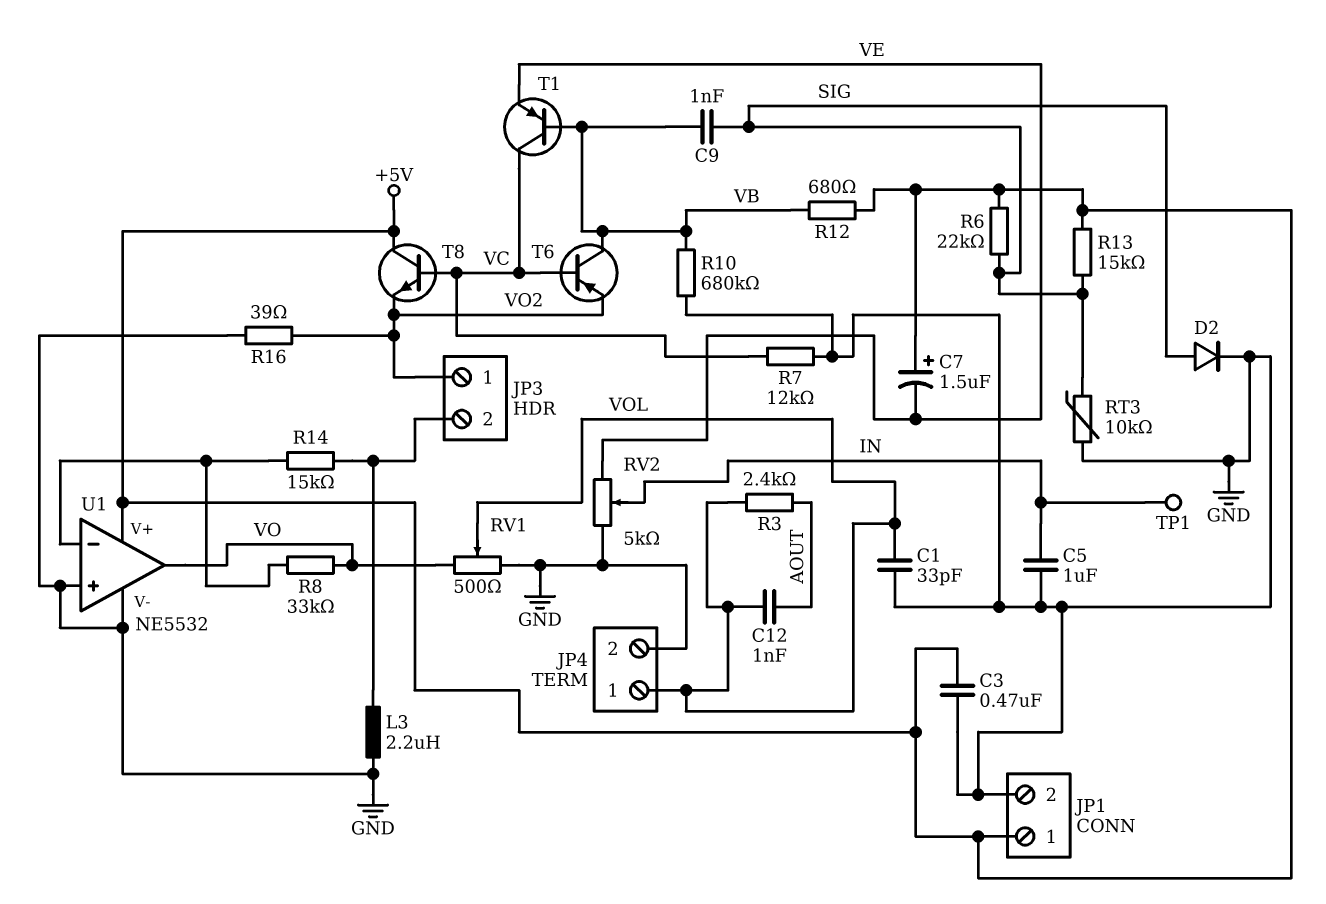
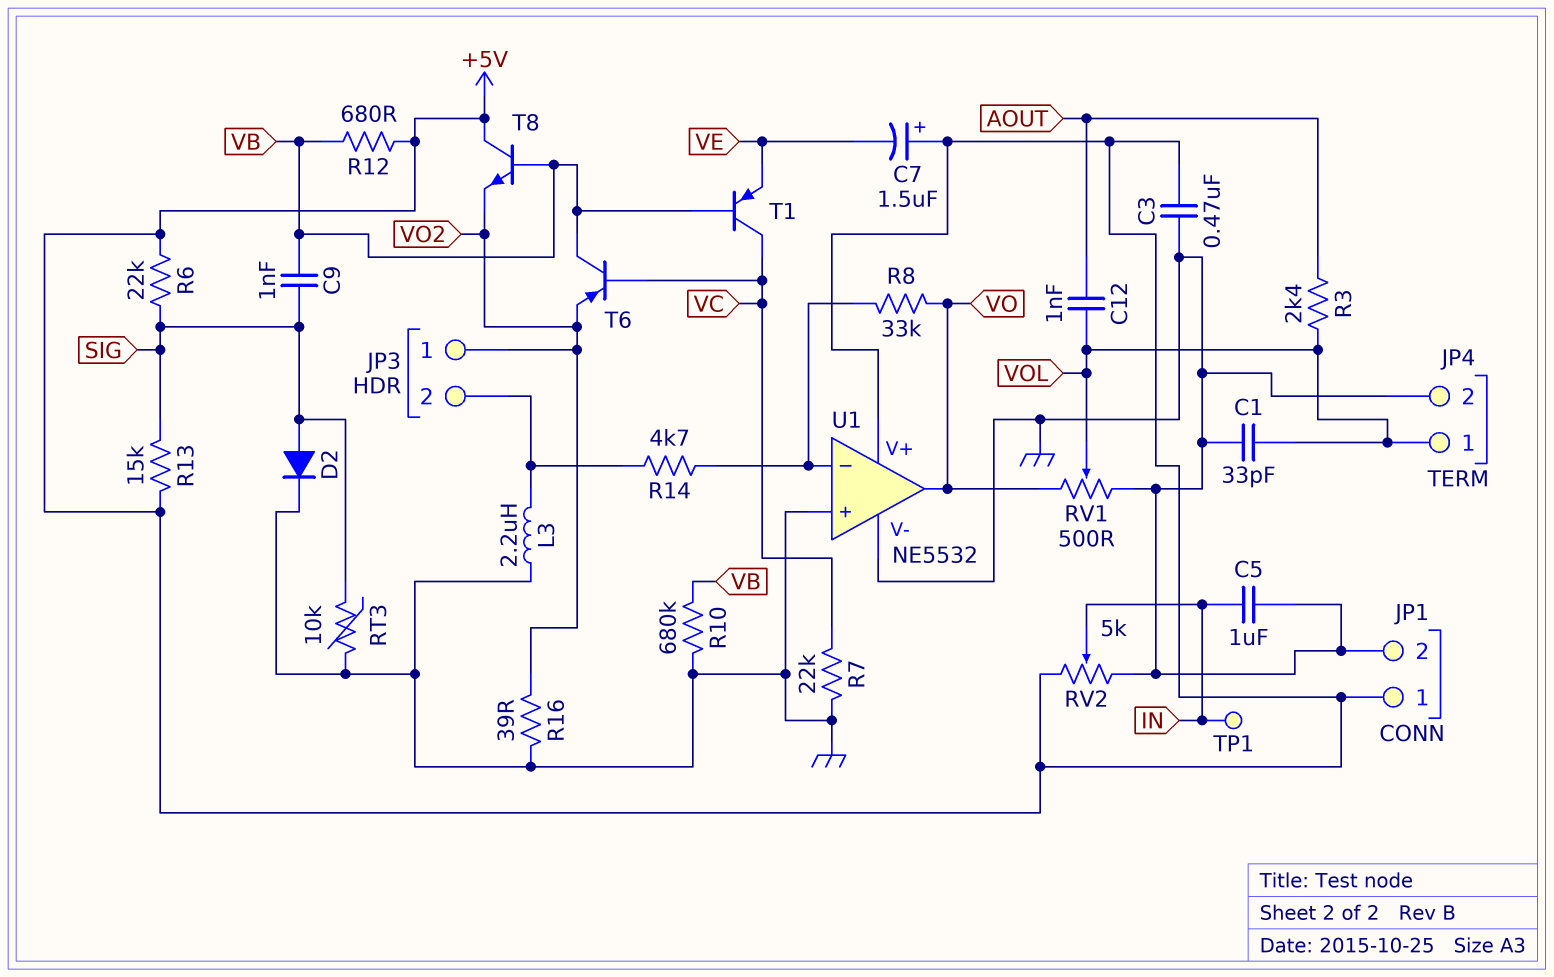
R7: 12k (GND, VC) -> 22k (GND, VC)
R14: 15k (JP3/2, U1/in-) -> 4.7k (JP3/2, U1/in-)
RV2: 5k (GND, VE, wiper IN) -> 5k (+5V, GND, wiper IN)
T8: NPN (B VC, C +5V, E VO2) -> NPN (B VB, C +5V, E VO2)

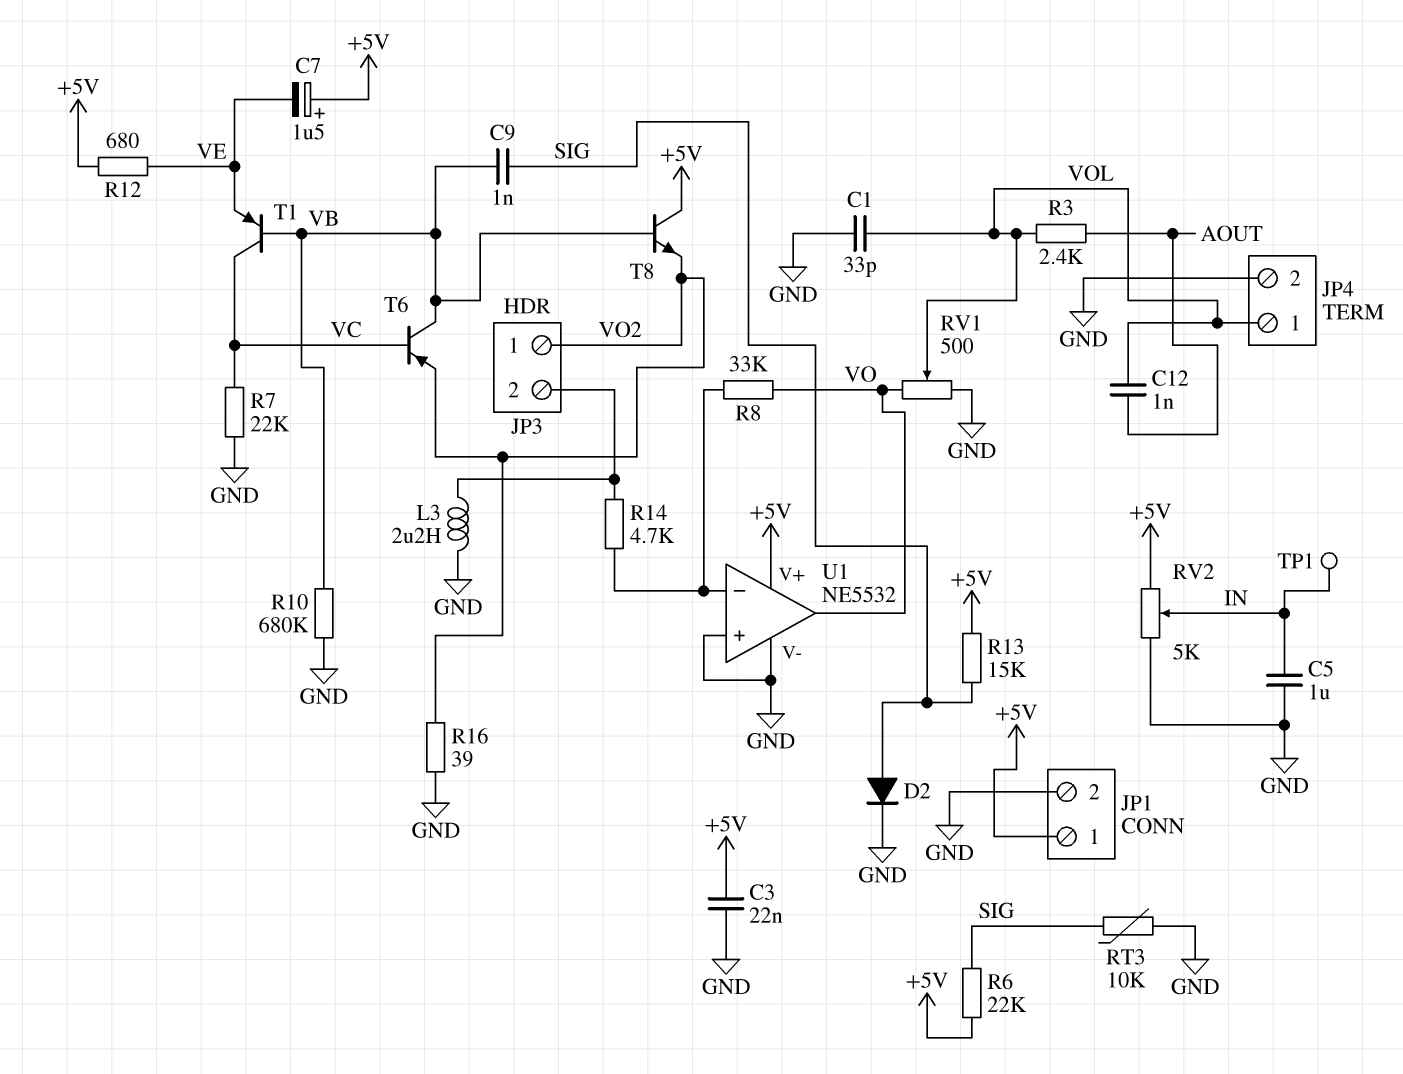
C3: 470nF (+5V, GND) -> 22nF (+5V, GND)
R12: 680 (+5V, VB) -> 680 (+5V, VE)

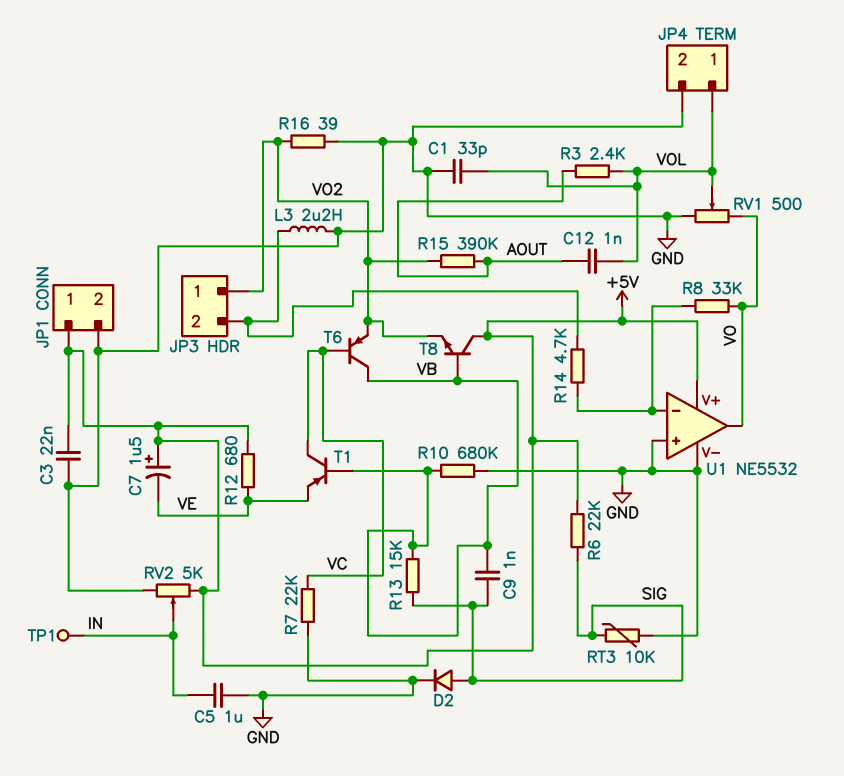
R13: 15k (+5V, SIG) -> 15k (SIG, VB)
R15: none -> 390k (AOUT, VO2)

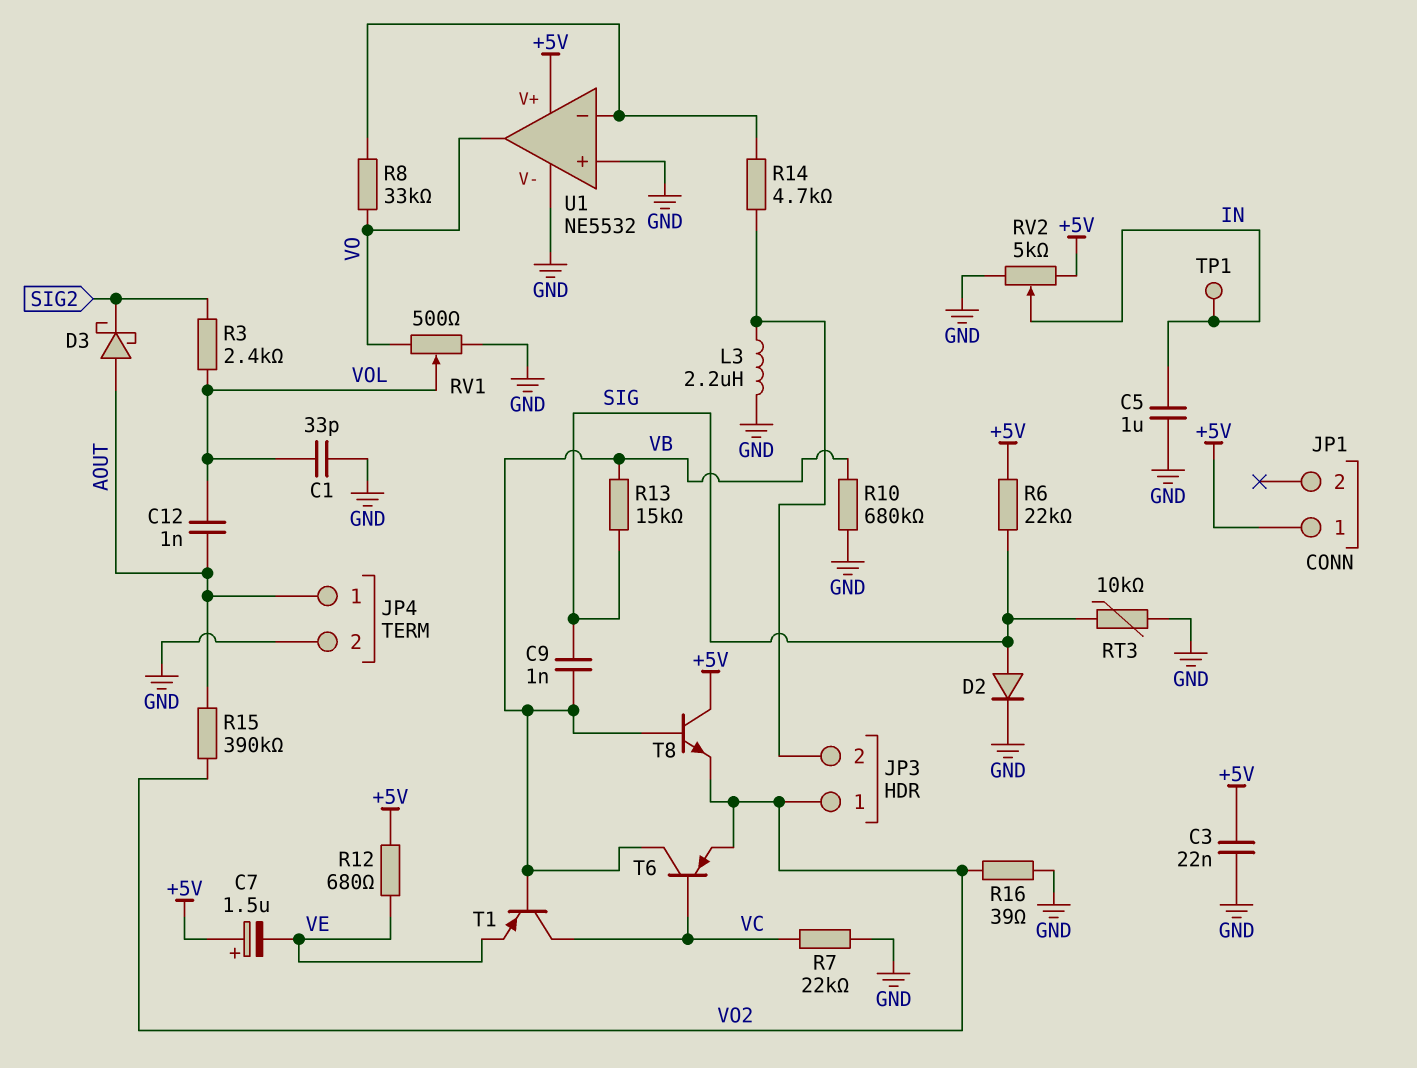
D3: none -> schottky (A AOUT, K SIG2)
JP1 pin 2: GND -> none
JP4 pin 1: VOL -> AOUT
R3: 2.4k (AOUT, VOL) -> 2.4k (SIG2, VOL)

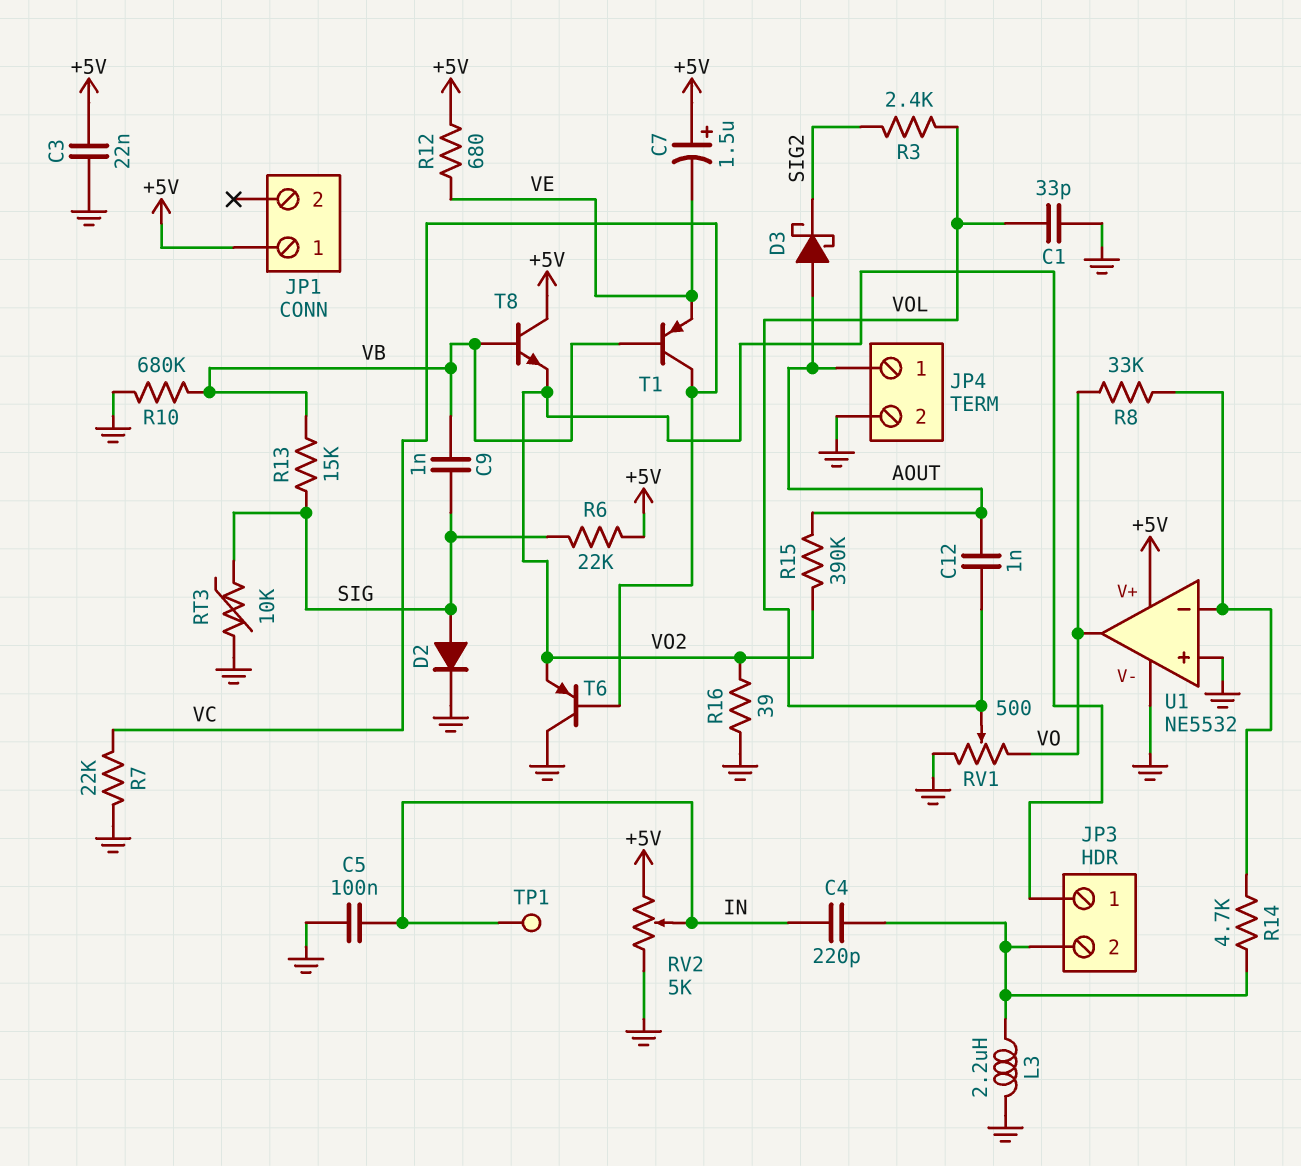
C4: none -> 220pF (IN, JP3/2)
C5: 1uF (GND, IN) -> 100nF (GND, IN)
T6: PNP (B VC, C VB, E VO2) -> PNP (B VC, C GND, E VO2)

